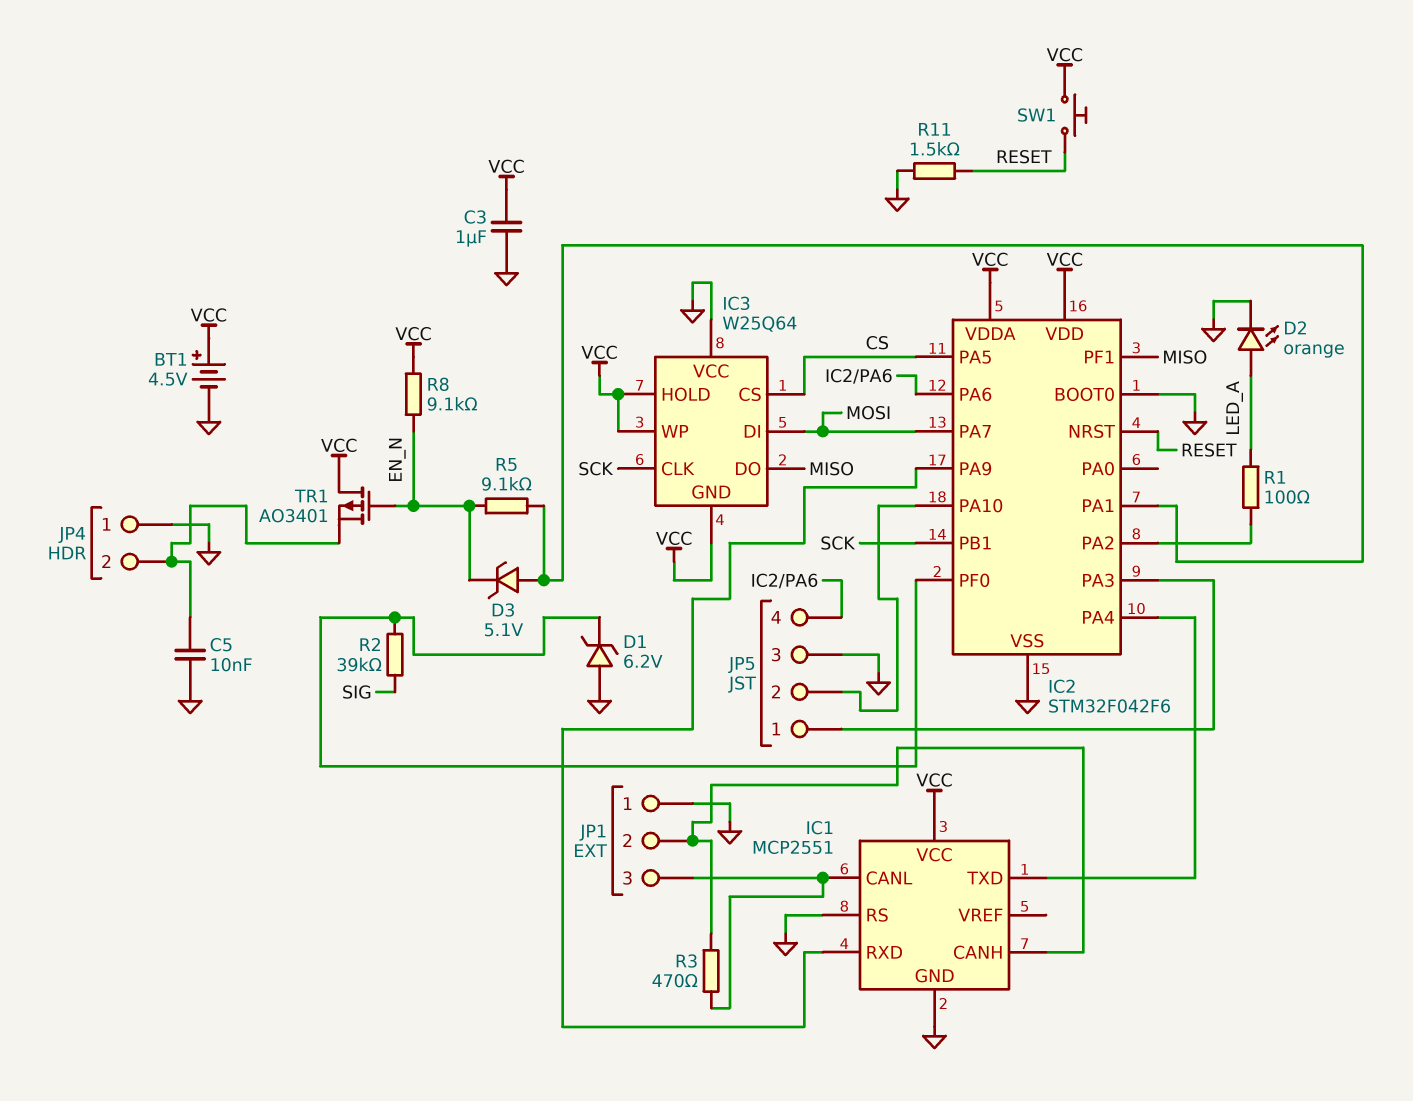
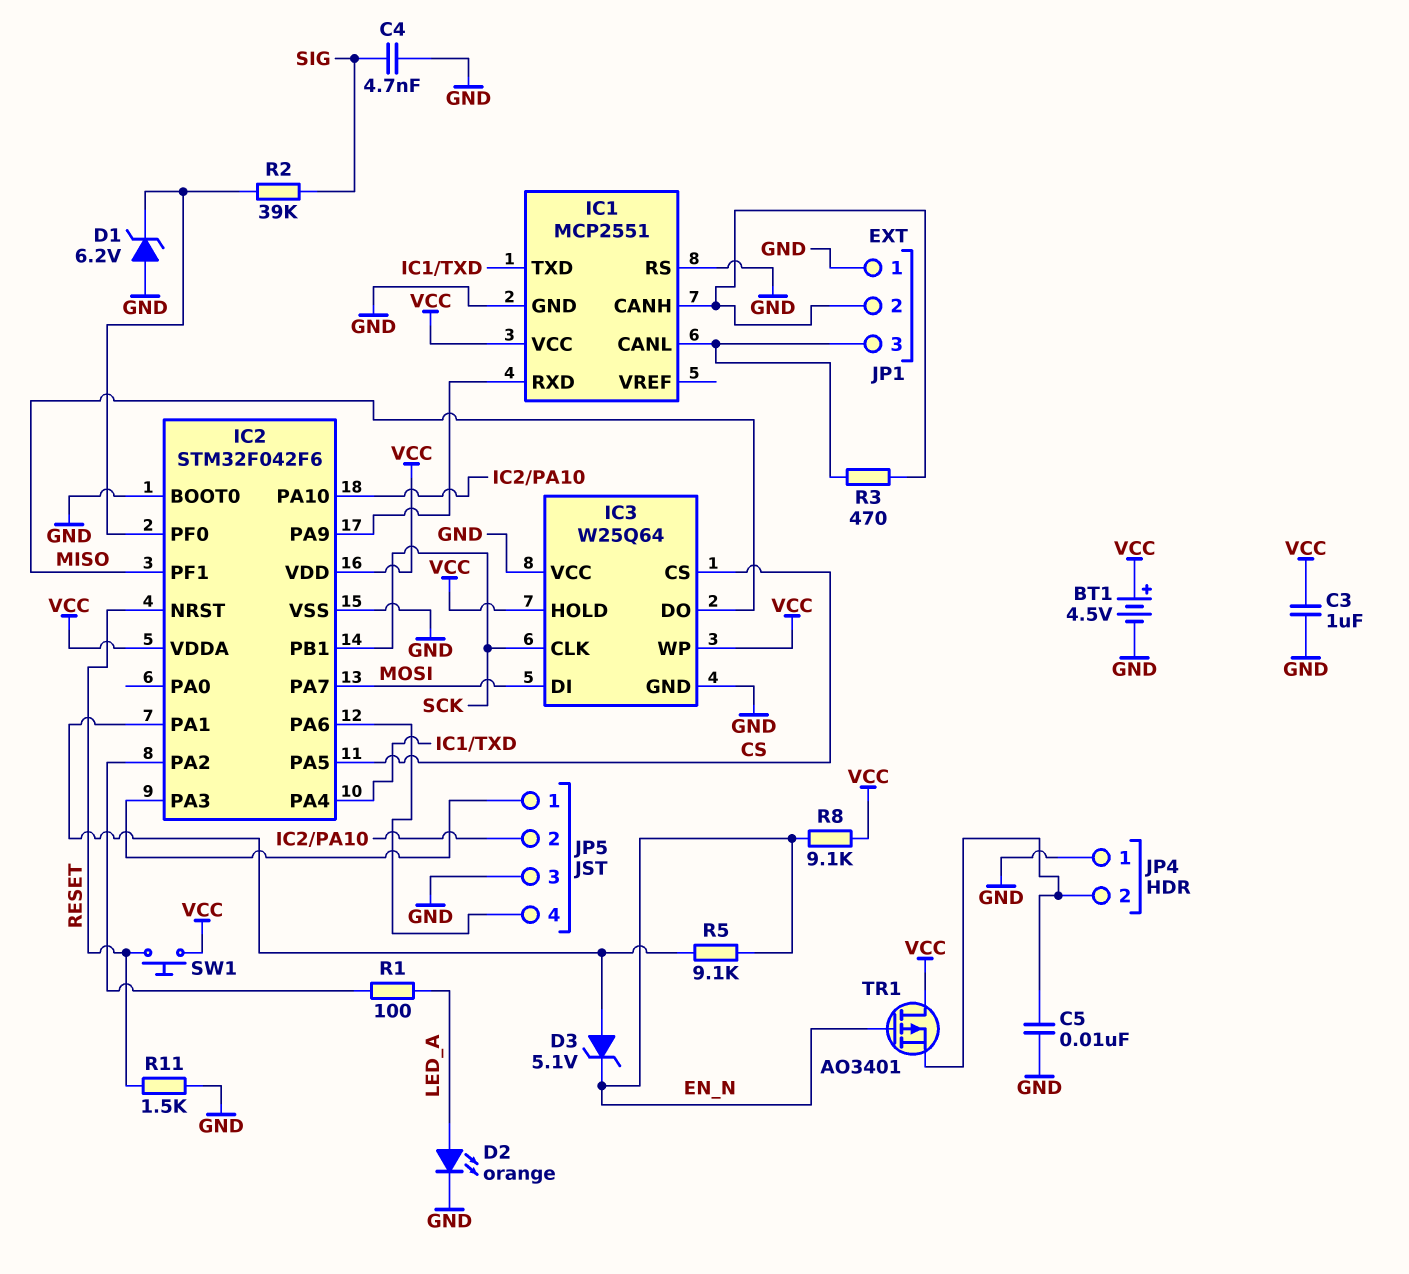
C4: none -> 4.7nF (GND, SIG)
IC3 pin GND: VCC -> GND

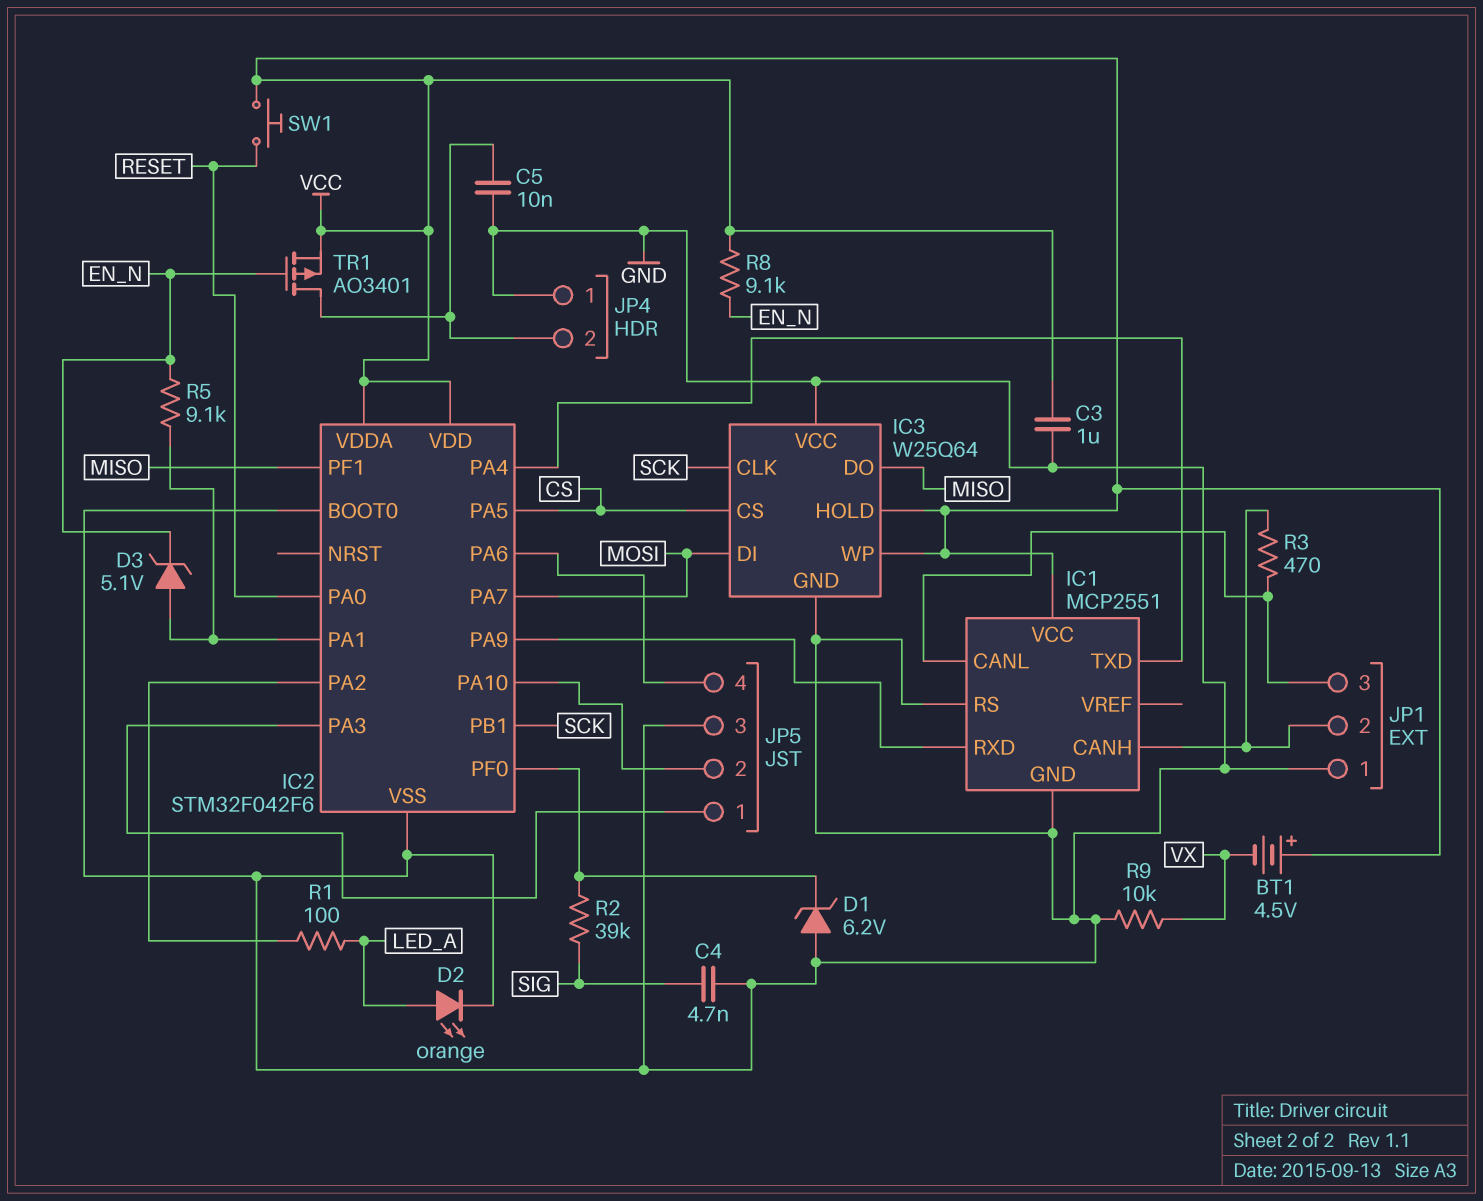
BT1: 4.5V (plus VCC, minus GND) -> 4.5V (plus VCC, minus VX)
IC2 pin NRST: RESET -> none
IC2 pin PA0: none -> RESET
R9: none -> 10k (GND, VX)
R11: 1.5k (GND, RESET) -> none
TR1: PMOS AO3401 (G EN_N, D VCC, S JP4/2) -> PMOS AO3401 (G EN_N, D JP4/2, S VCC)

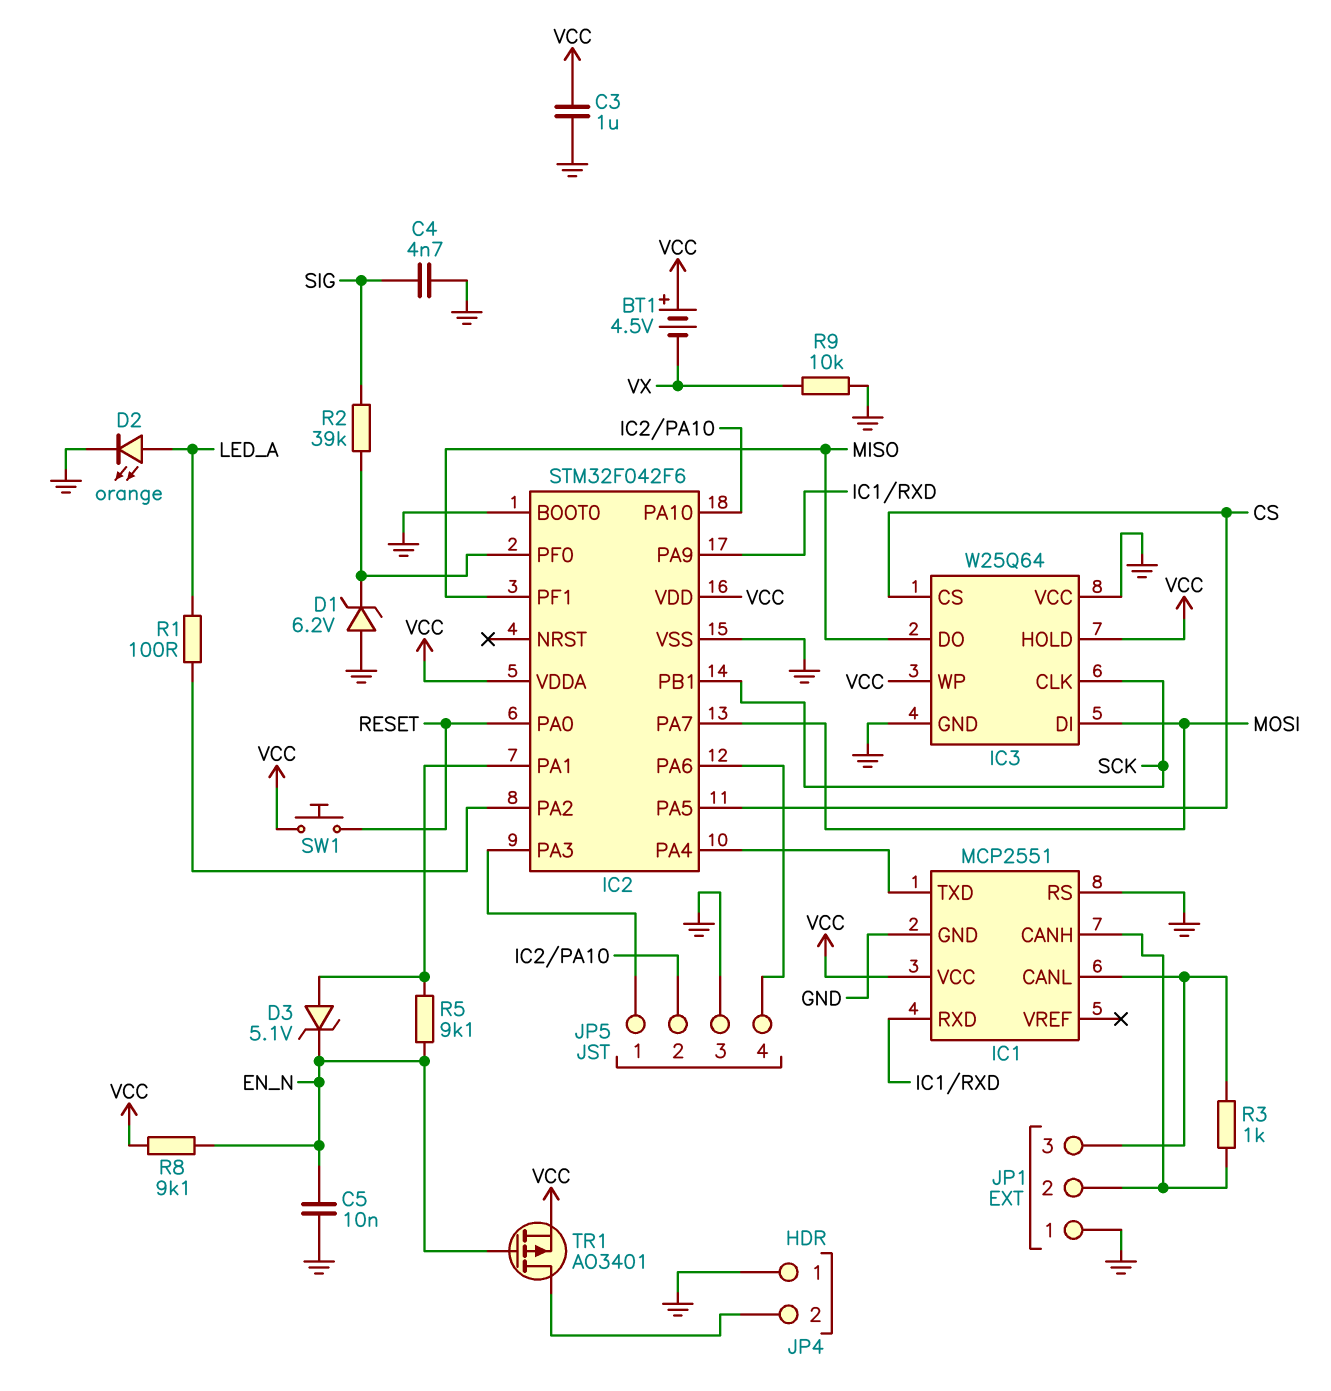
C5: 10nF (GND, JP4/2) -> 10nF (EN_N, GND)
R3: 470 (IC1/CANH, IC1/CANL) -> 1k (IC1/CANH, IC1/CANL)

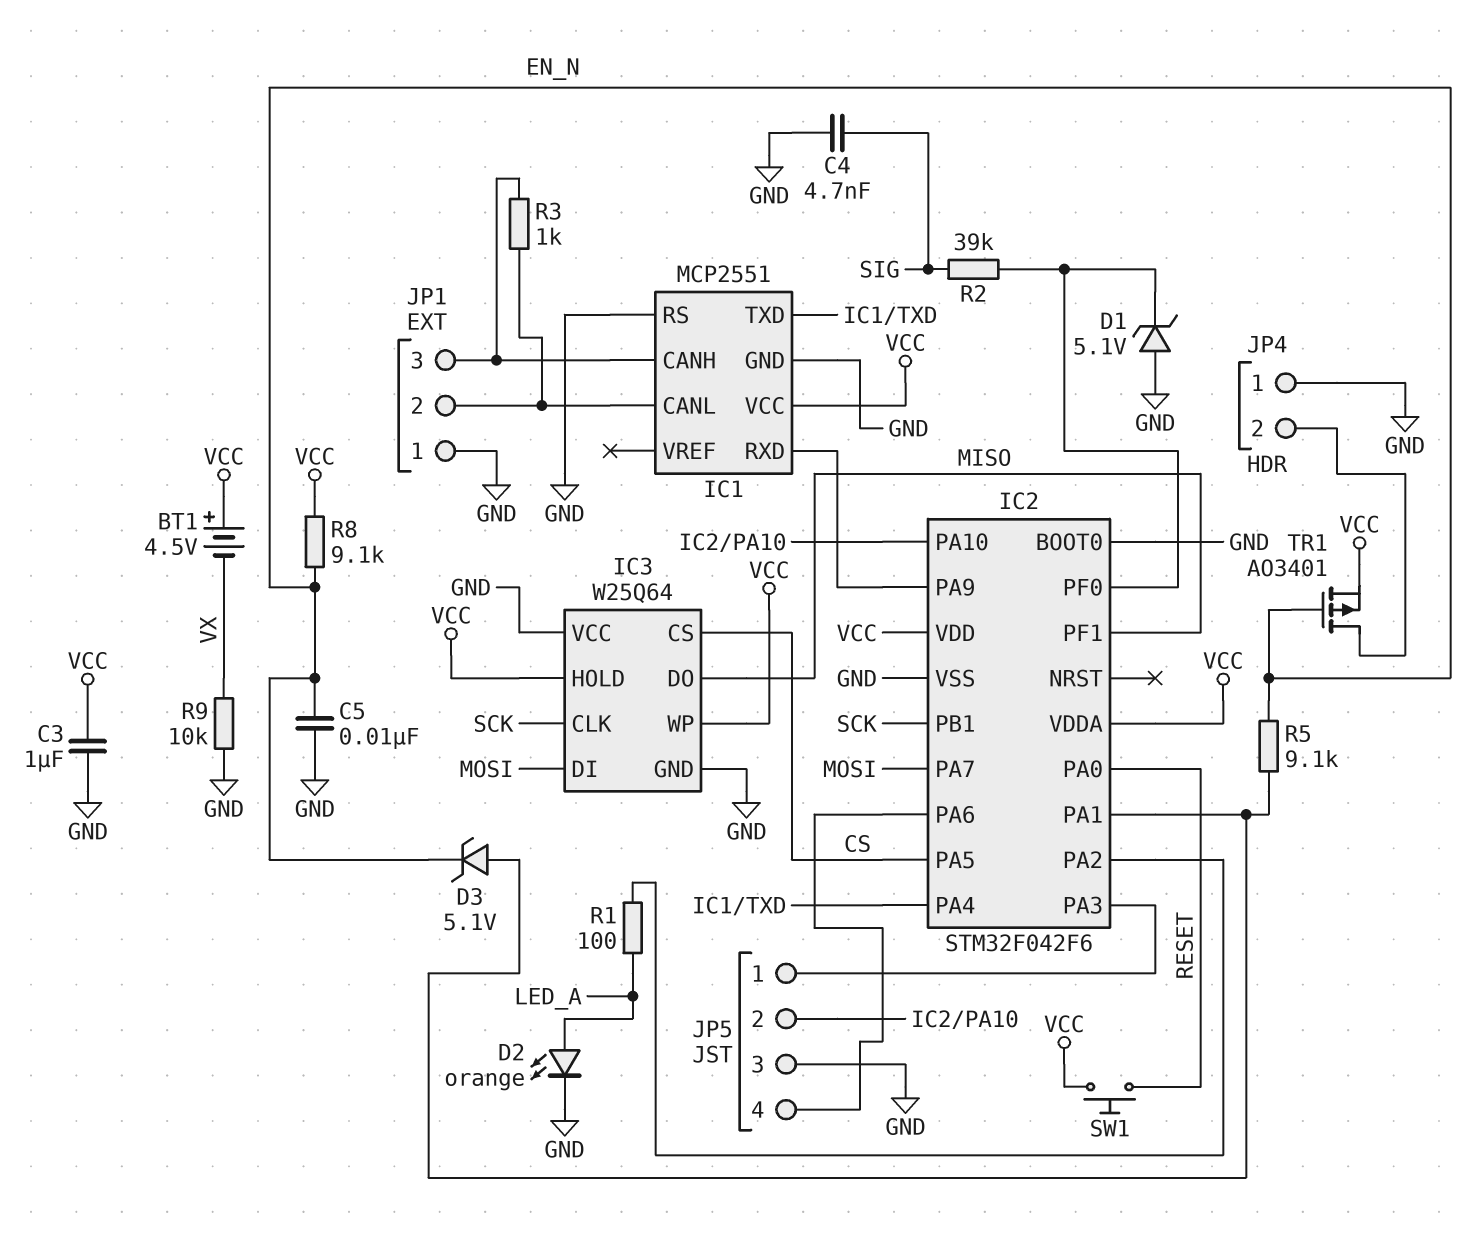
D1: zener 6.2V (A GND, K IC2/PF0) -> zener 5.1V (A GND, K IC2/PF0)
JP1 pin 2: IC1/CANH -> IC1/CANL
JP1 pin 3: IC1/CANL -> IC1/CANH

